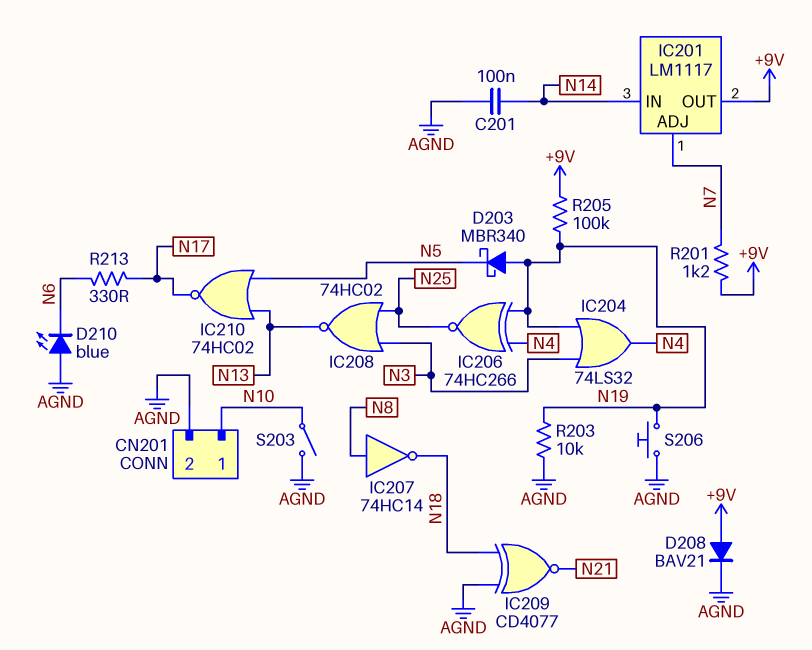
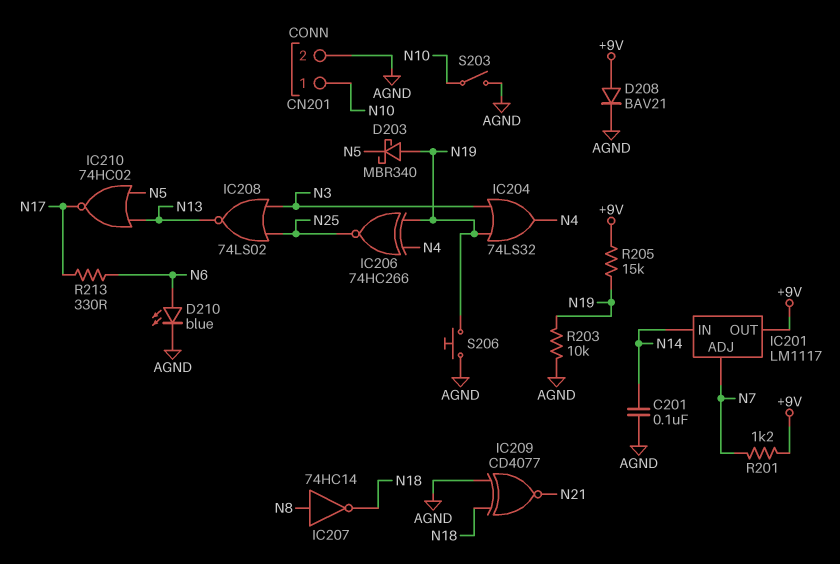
D210: LED blue (A AGND, K N6) -> LED blue (A N6, K AGND)
IC208: NOR 74HC02 (in N3, in N25, out N13) -> NOR 74LS02 (in N3, in N25, out N13)
R205: 100k (+9V, N19) -> 15k (+9V, N19)

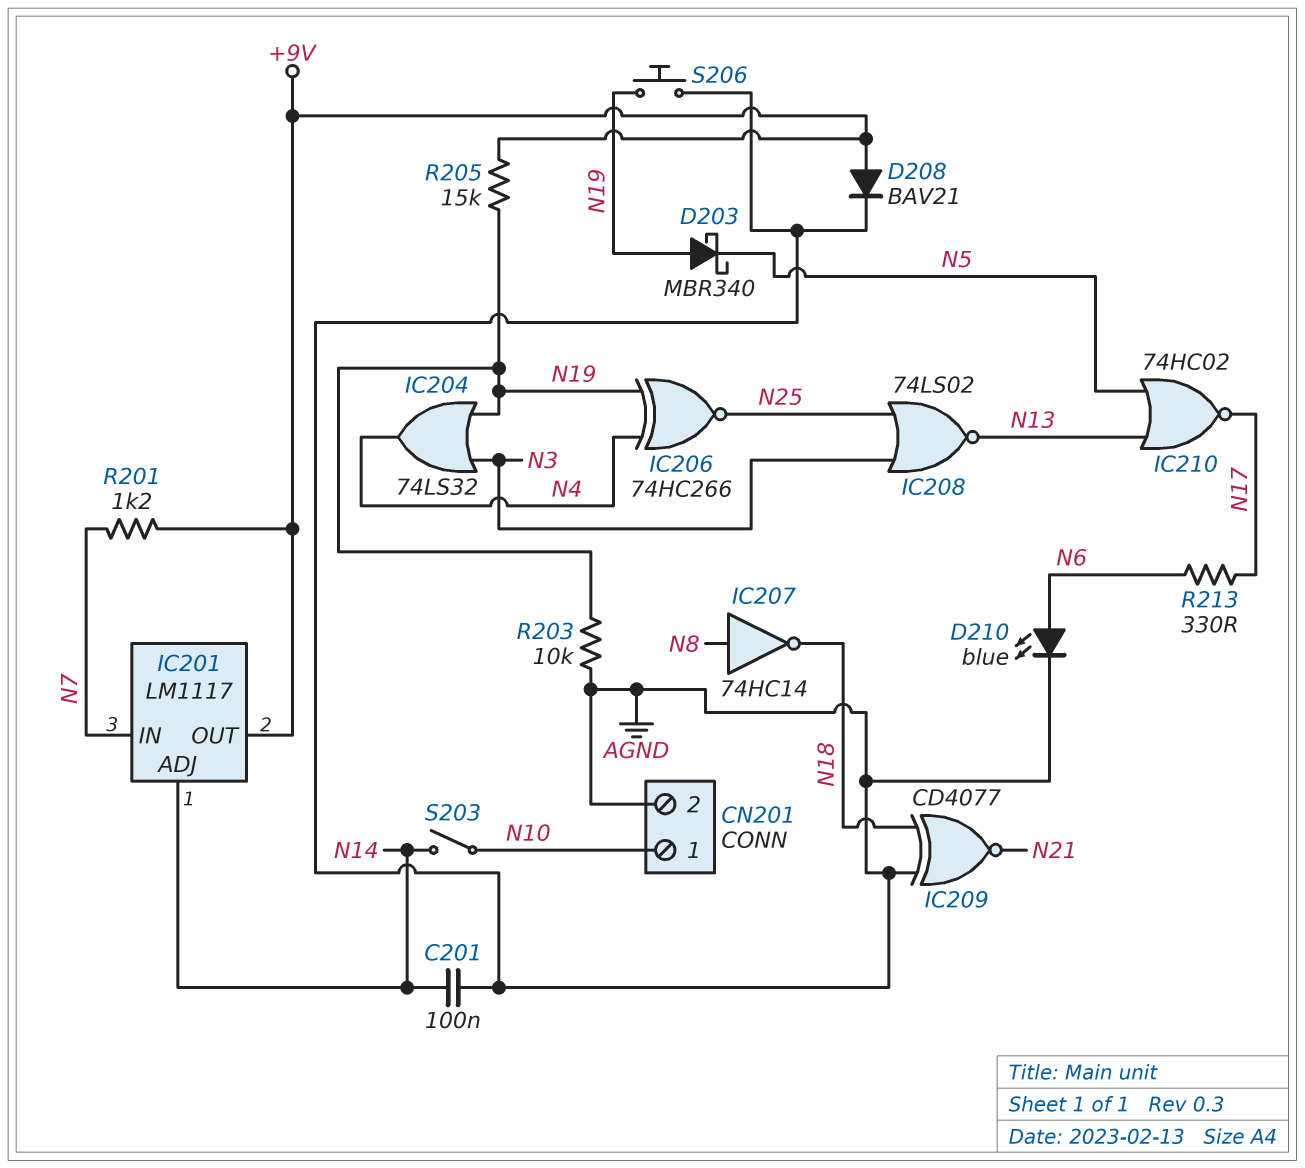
IC201 pin ADJ: N7 -> N14
IC201 pin IN: N14 -> N7
S203: switch (AGND, N10) -> switch (N10, N14)

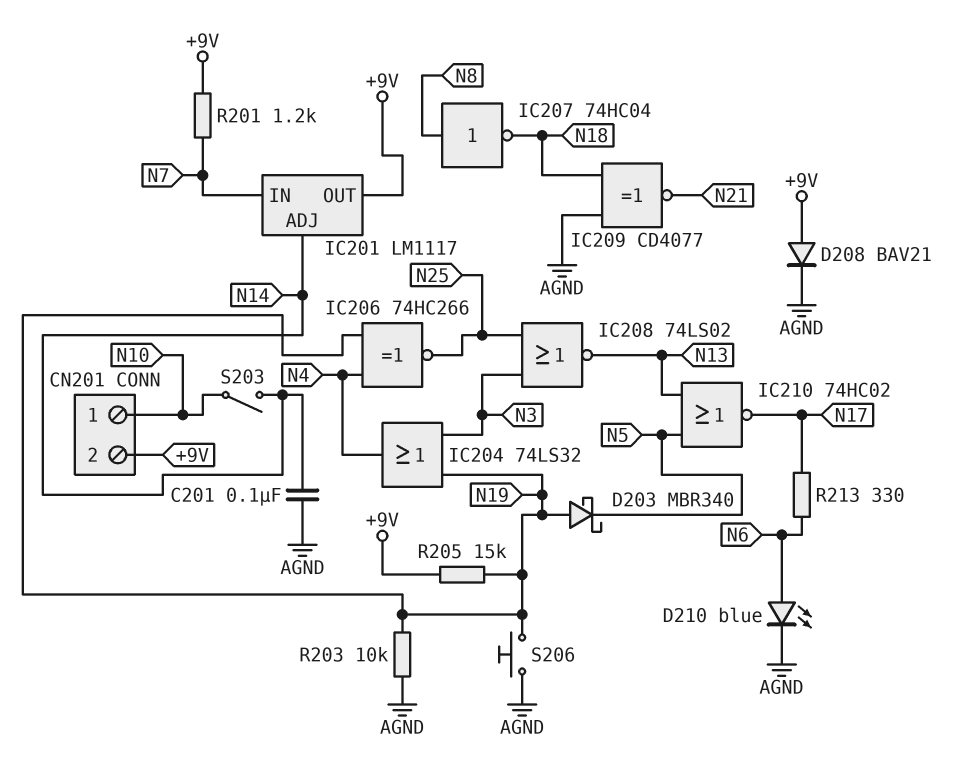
CN201 pin 2: AGND -> +9V
IC207: NOT 74HC14 (in N8, out N18) -> NOT 74HC04 (in N8, out N18)

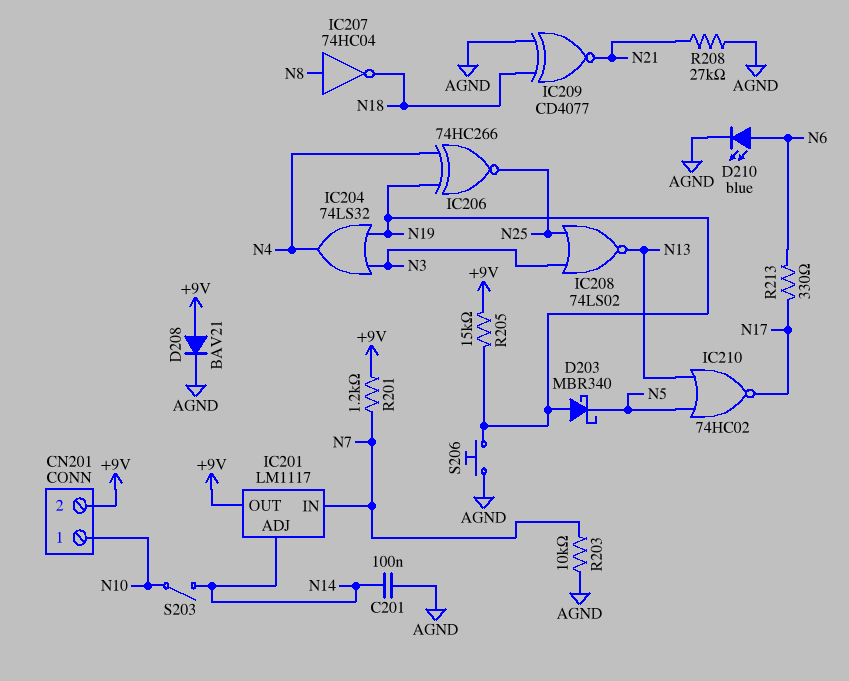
R203: 10k (AGND, N19) -> 10k (AGND, N7)
R208: none -> 27k (AGND, N21)

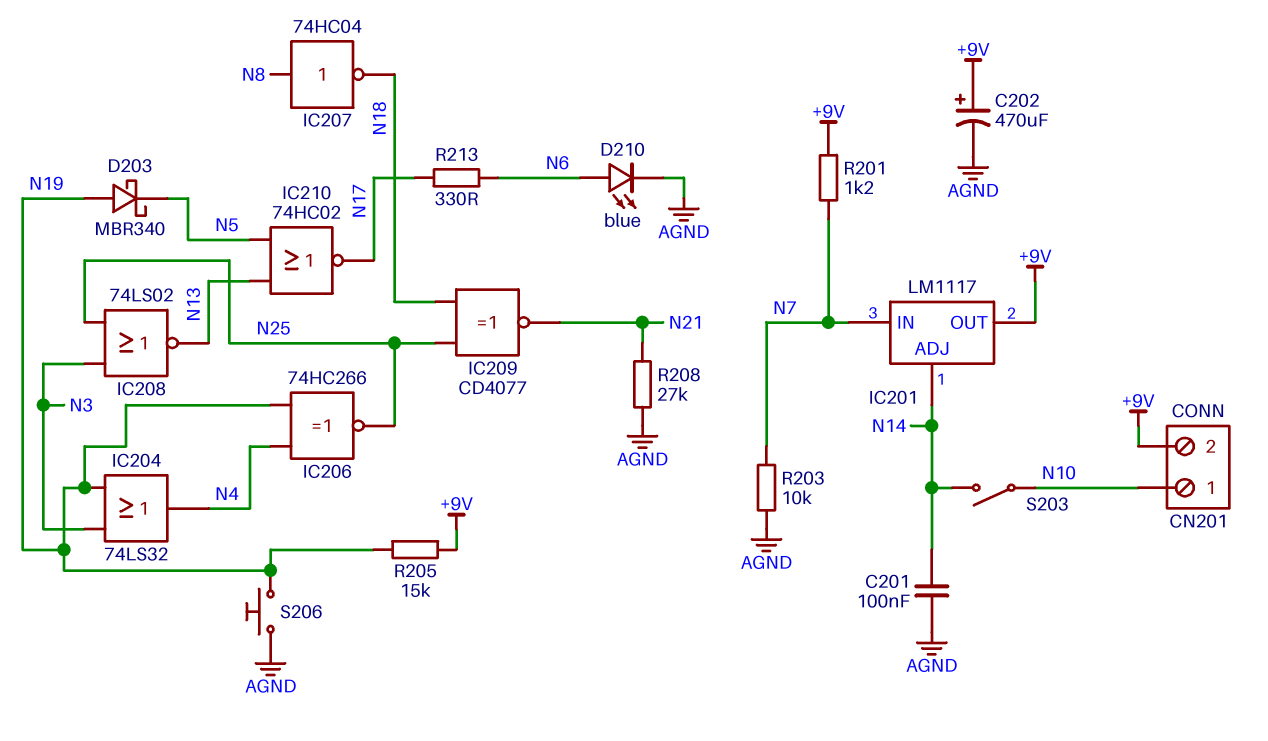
C202: none -> 470uF (plus +9V, minus AGND)
D208: diode BAV21 (A +9V, K AGND) -> none
IC209: XNOR CD4077 (in AGND, in N18, out N21) -> XNOR CD4077 (in N18, in N25, out N21)

